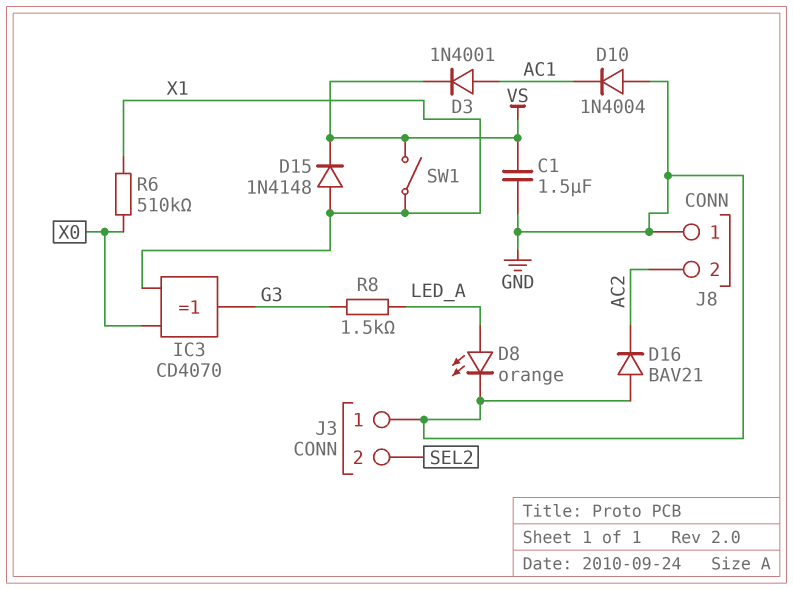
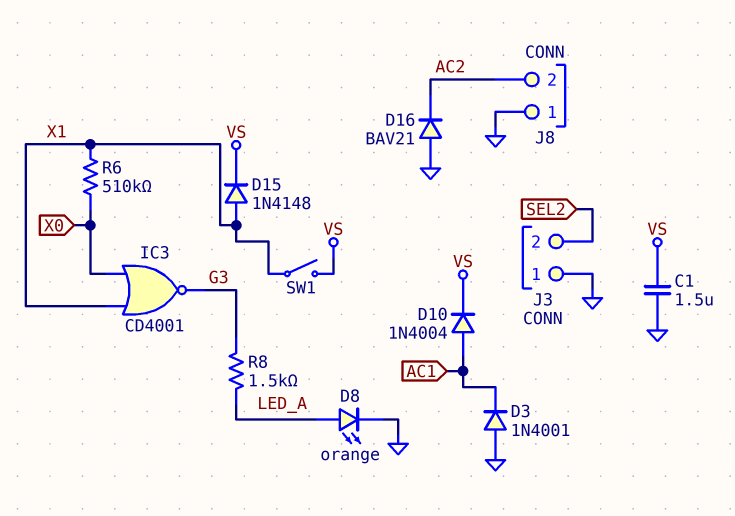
D3: diode 1N4001 (A AC1, K VS) -> diode 1N4001 (A GND, K AC1)
D10: diode 1N4004 (A GND, K AC1) -> diode 1N4004 (A AC1, K VS)
IC3: XOR CD4070 (in X0, in X1, out G3) -> NOR CD4001 (in X0, in X1, out G3)

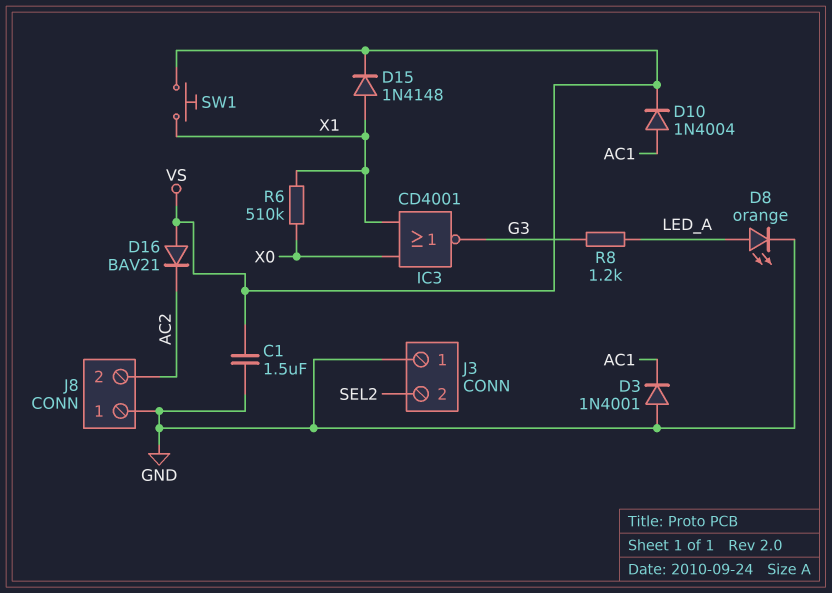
D16: diode BAV21 (A GND, K AC2) -> diode BAV21 (A VS, K AC2)
R8: 1.5k (G3, LED_A) -> 1.2k (G3, LED_A)
SW1: switch (VS, X1) -> button (VS, X1)

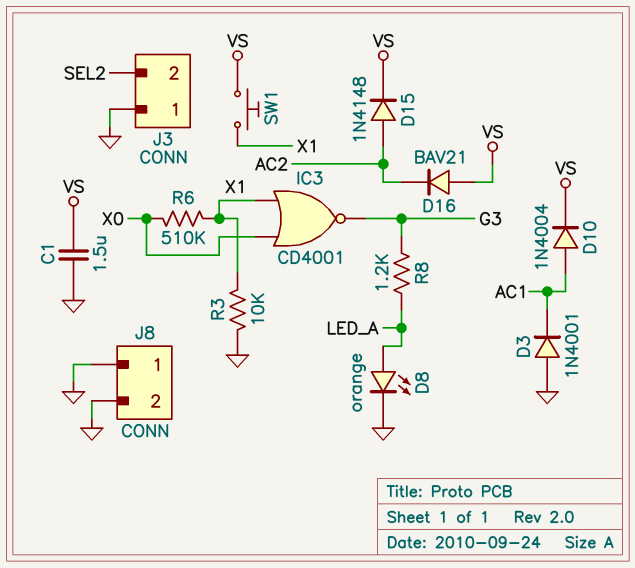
D15: diode 1N4148 (A X1, K VS) -> diode 1N4148 (A AC2, K VS)
J8 pin 2: AC2 -> GND
R3: none -> 10k (GND, X1)

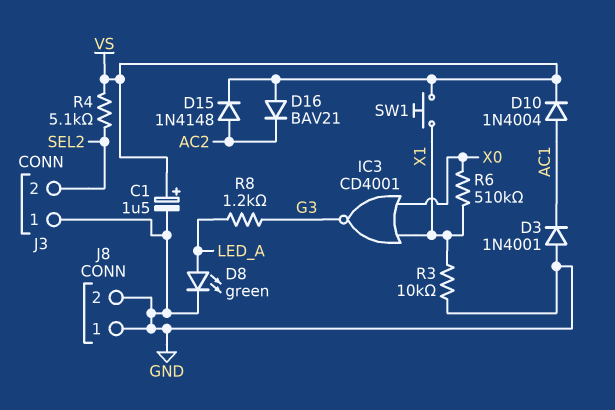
C1: 1.5uF (GND, VS) -> 1.5uF (plus VS, minus GND)
D8: LED orange (A LED_A, K GND) -> LED green (A LED_A, K GND)
R4: none -> 5.1k (SEL2, VS)

